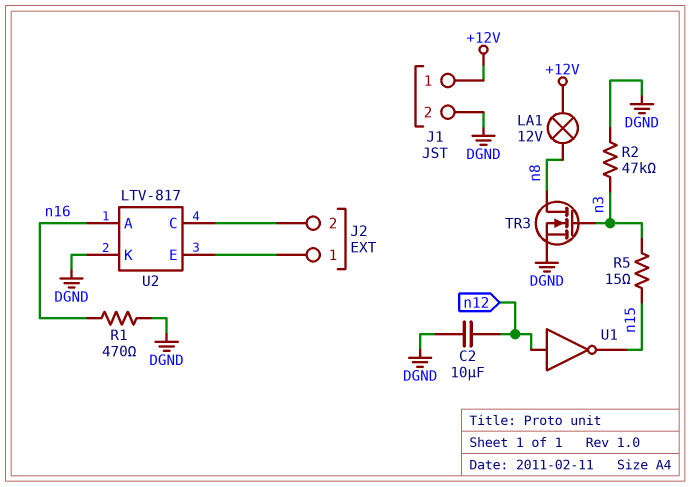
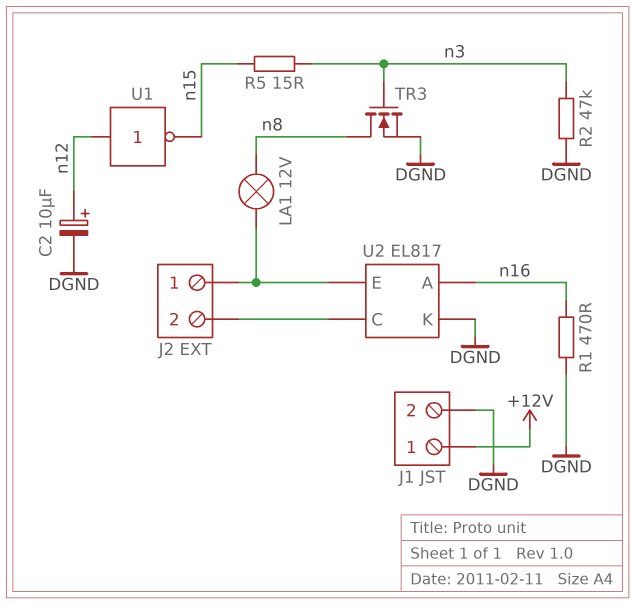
C2: 10uF (DGND, n12) -> 10uF (plus n12, minus DGND)
LA1: lamp 12V (+12V, n8) -> lamp 12V (J2/1, n8)
U2: LTV-817 -> EL817

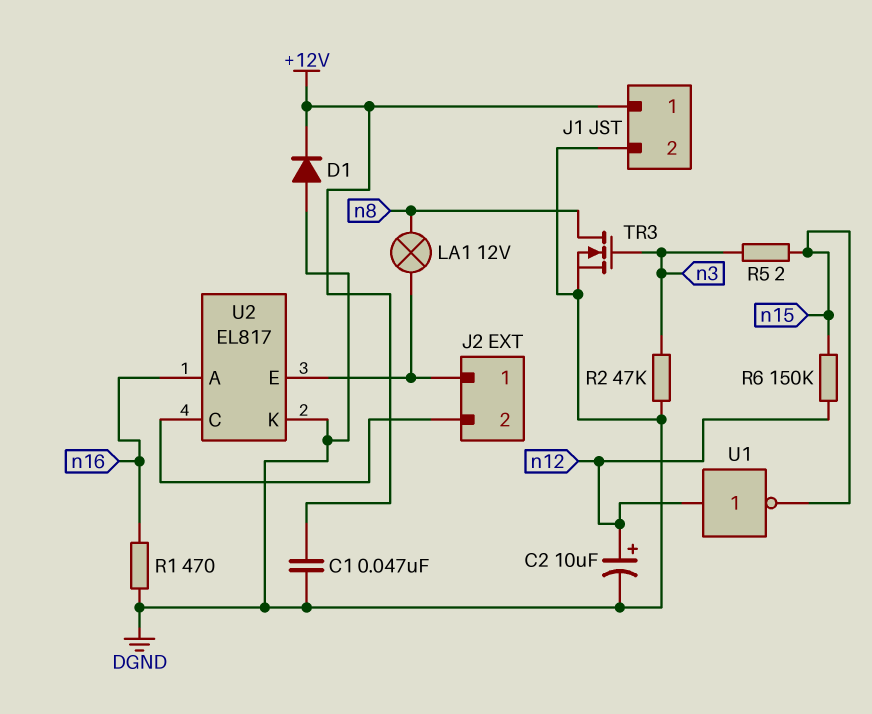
C1: none -> 47nF (+12V, DGND)
D1: none -> diode (A DGND, K +12V)
R5: 15 (n3, n15) -> 2 (n3, n15)
R6: none -> 150k (n12, n15)

